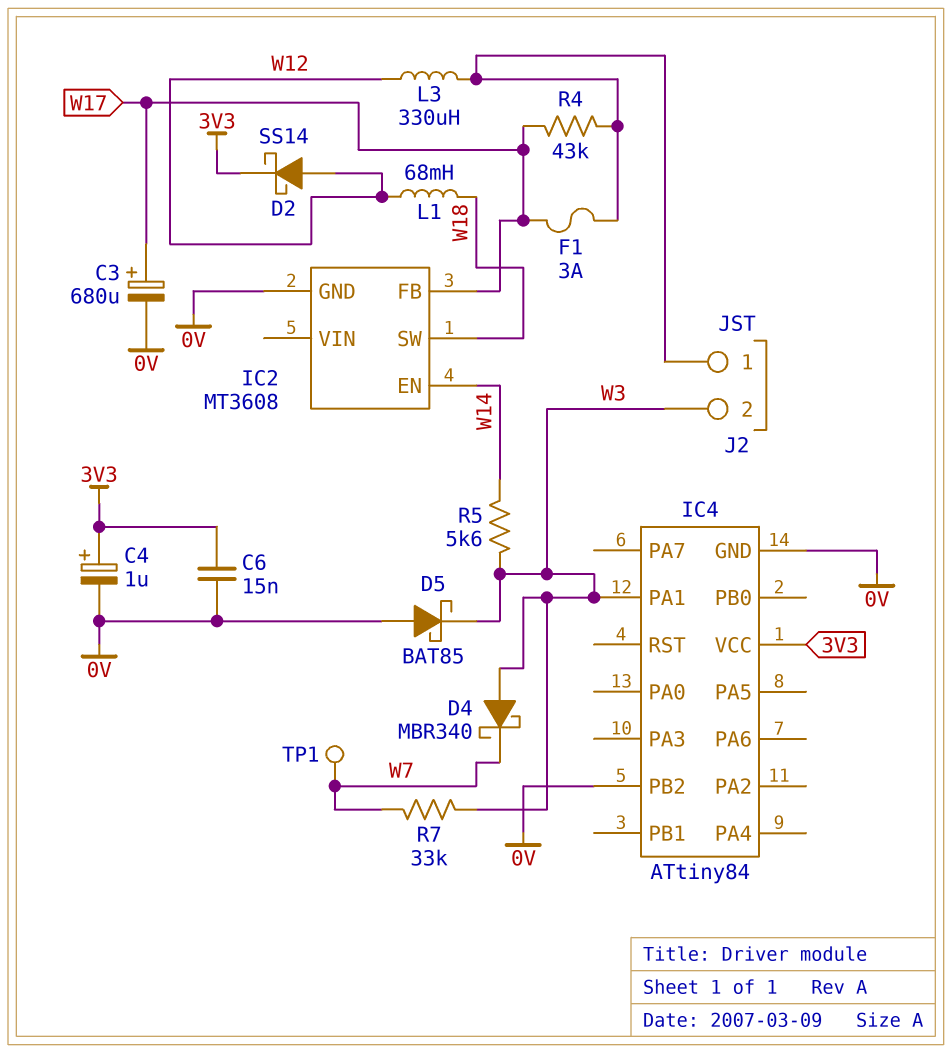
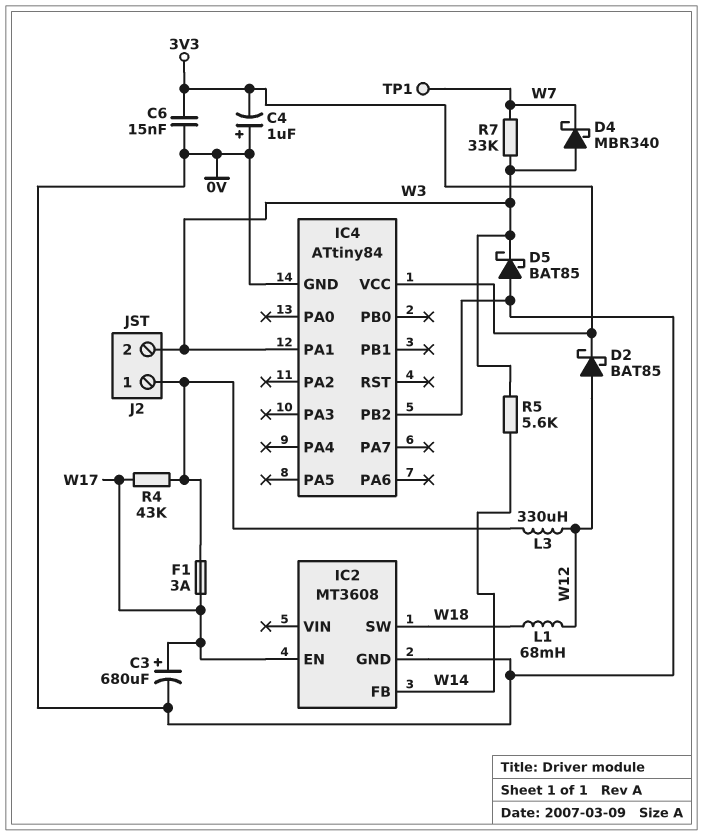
C4: 1uF (plus 3V3, minus 0V) -> 1uF (plus 0V, minus 3V3)
D2: schottky SS14 (A W12, K 3V3) -> schottky BAT85 (A W12, K 3V3)
IC2 pin EN: W14 -> W17
IC2 pin FB: W17 -> W14

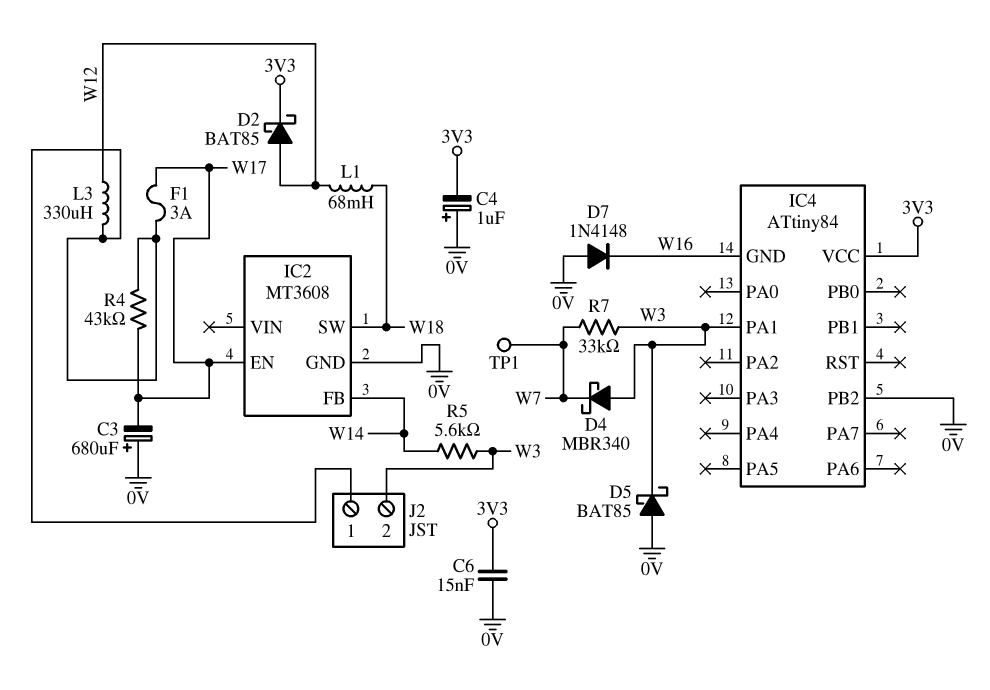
C3: 680uF (plus W17, minus 0V) -> 680uF (plus 0V, minus W17)
D7: none -> diode 1N4148 (A 0V, K W16)
IC4 pin GND: 0V -> W16

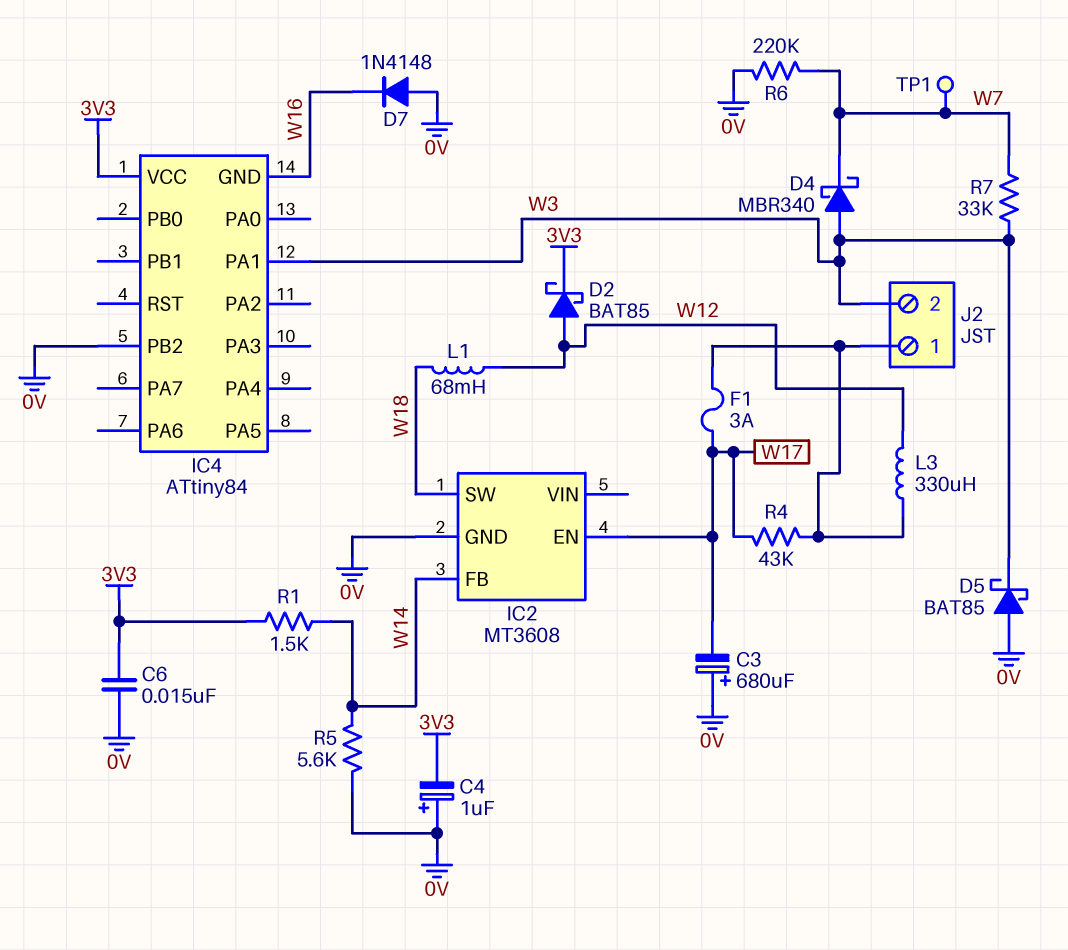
R1: none -> 1.5k (3V3, W14)
R5: 5.6k (W3, W14) -> 5.6k (0V, W14)
R6: none -> 220k (0V, W7)

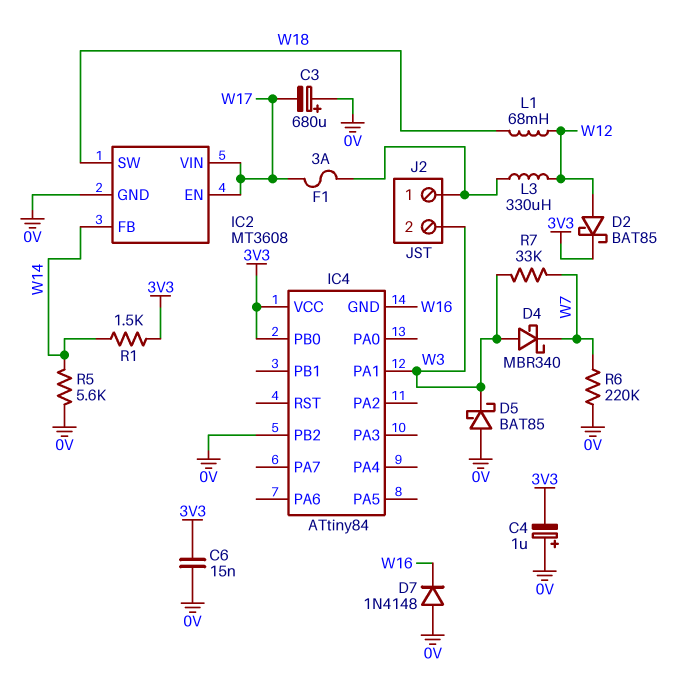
IC2 pin VIN: none -> W17
IC4 pin PB0: none -> 3V3
R4: 43k (J2/1, W17) -> none
TP1: test point (W7) -> none

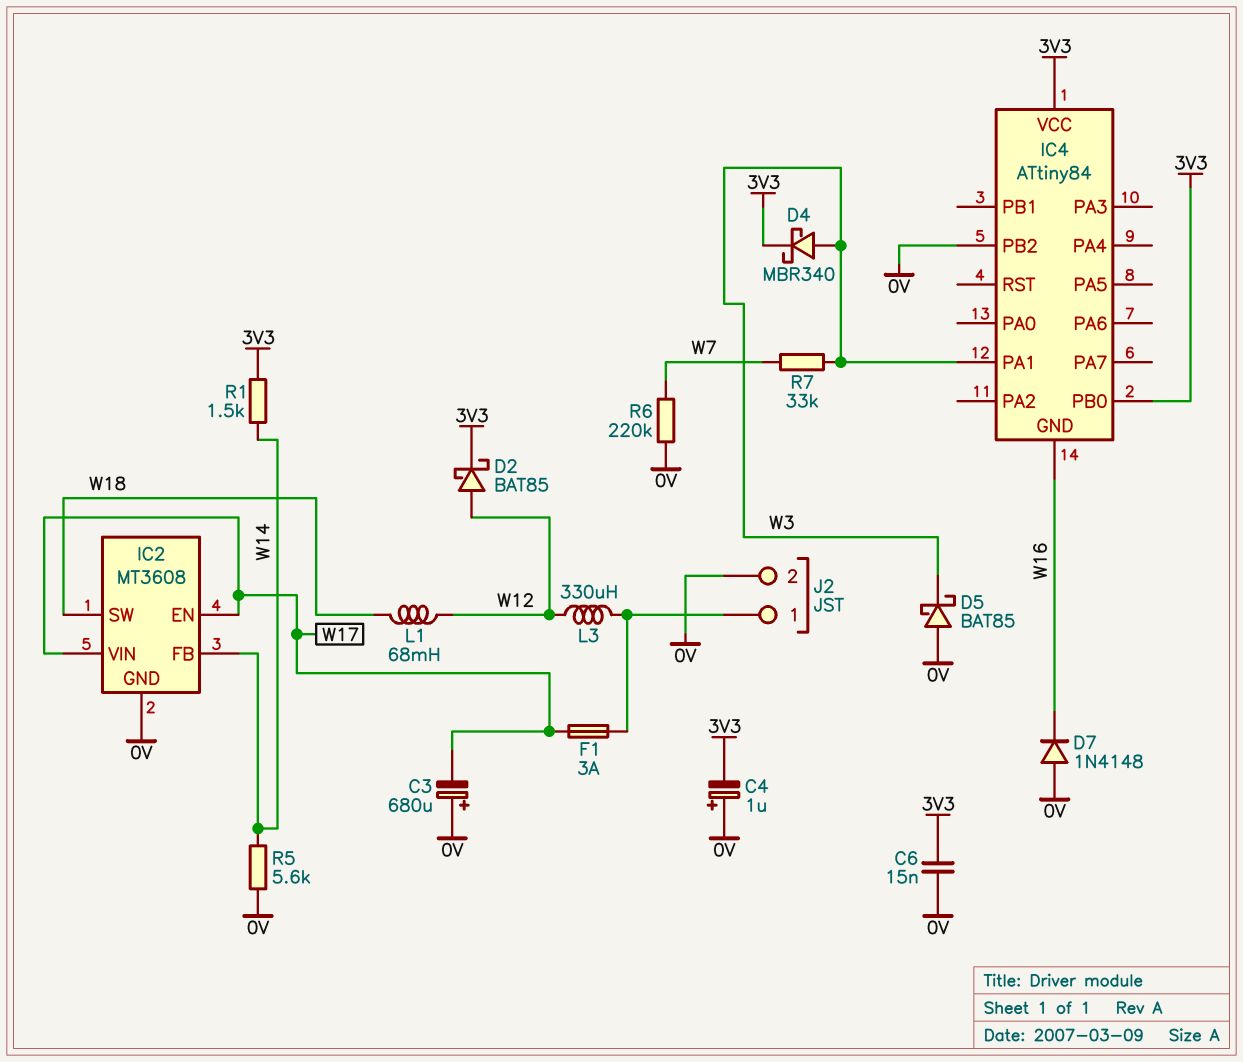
D4: schottky MBR340 (A W3, K W7) -> schottky MBR340 (A W3, K 3V3)
J2 pin 2: W3 -> 0V

